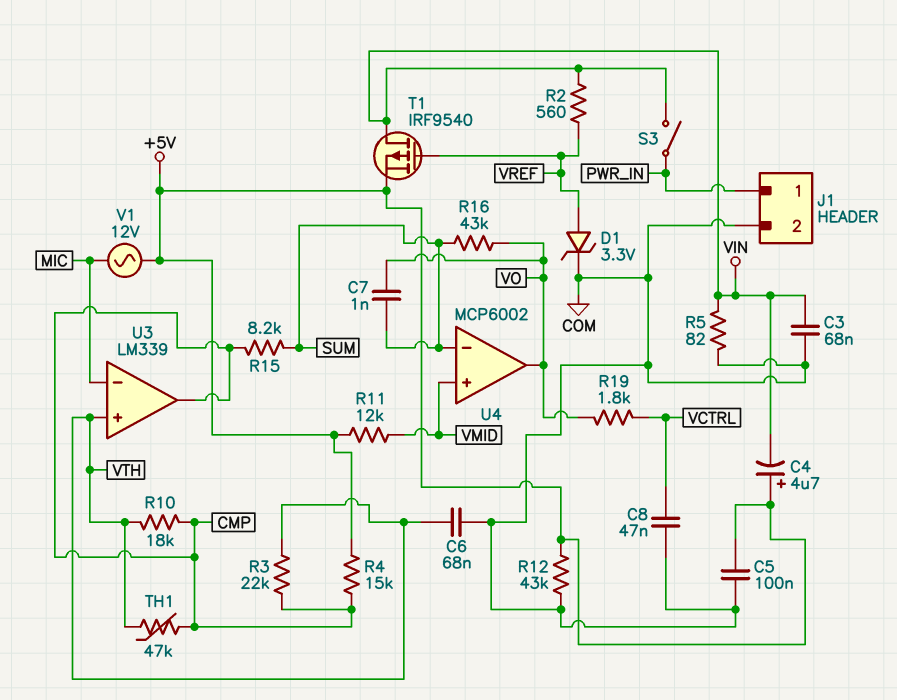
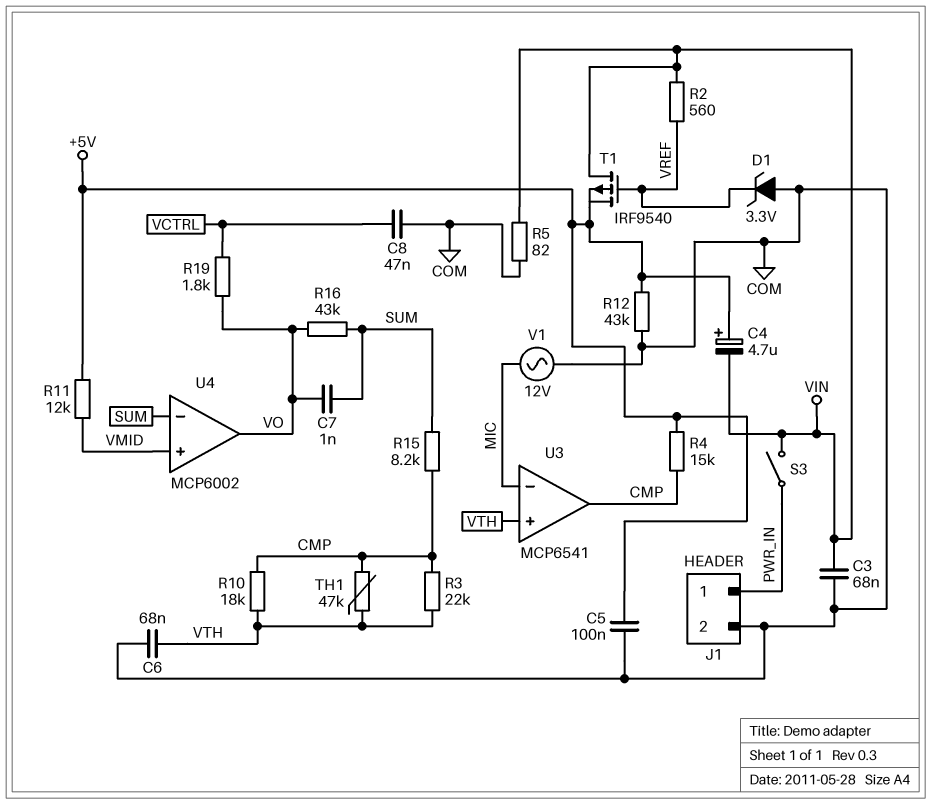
D1: zener 3.3V (A VREF, K COM) -> zener 3.3V (A COM, K VREF)
U3: LM339 -> MCP6541
V1: AC 12V (+5V, MIC) -> AC 12V (COM, MIC)

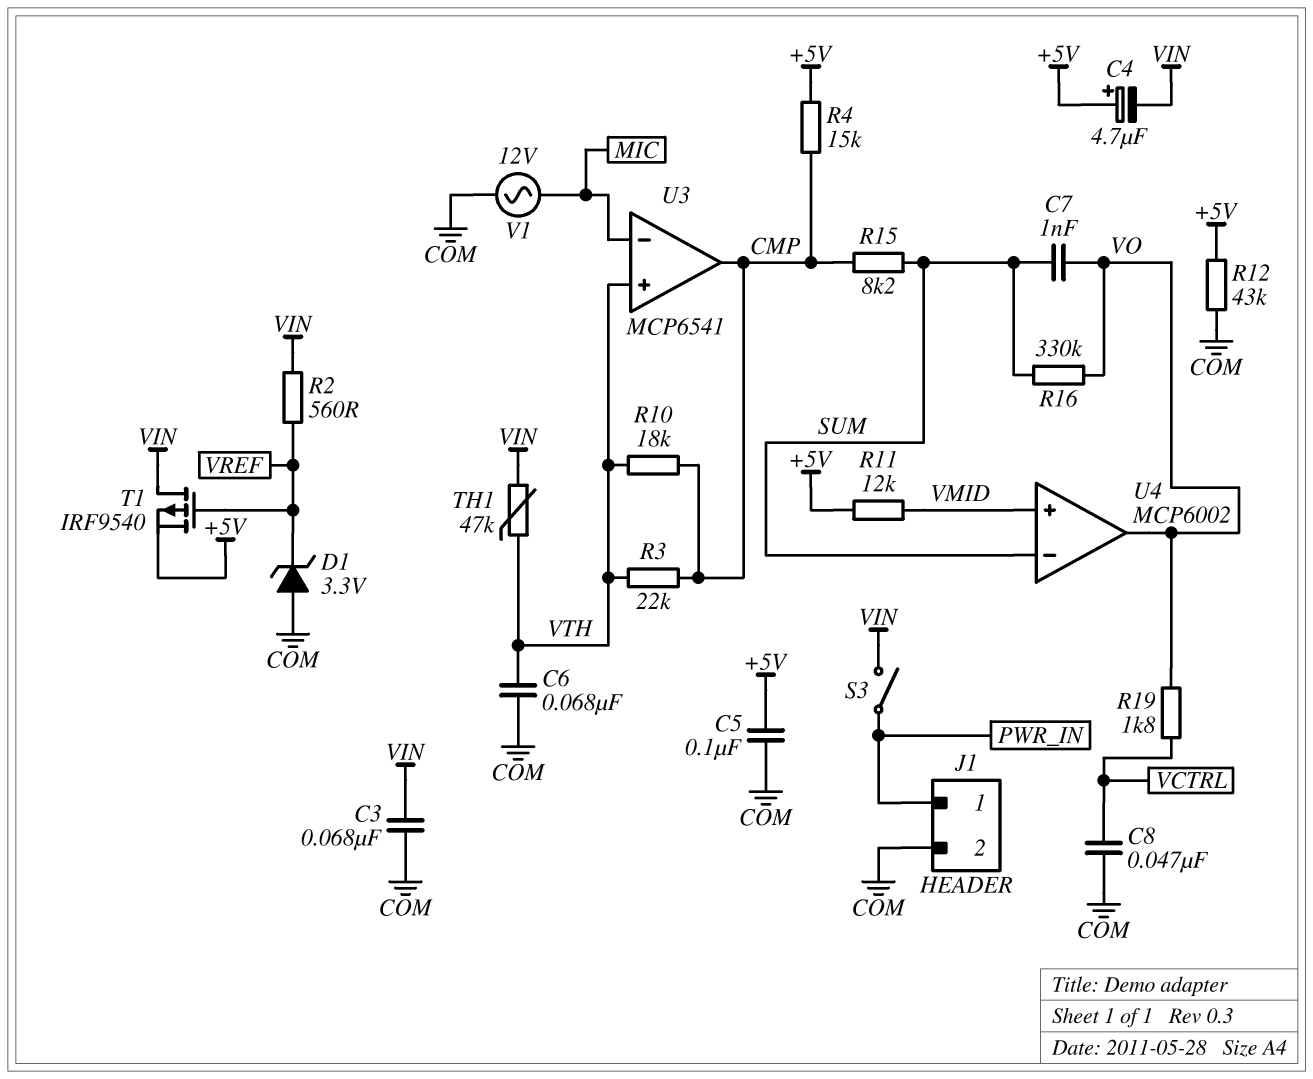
R5: 82 (COM, VIN) -> none
R16: 43k (SUM, VO) -> 330k (SUM, VO)
TH1: 47k (CMP, VTH) -> 47k (VIN, VTH)

